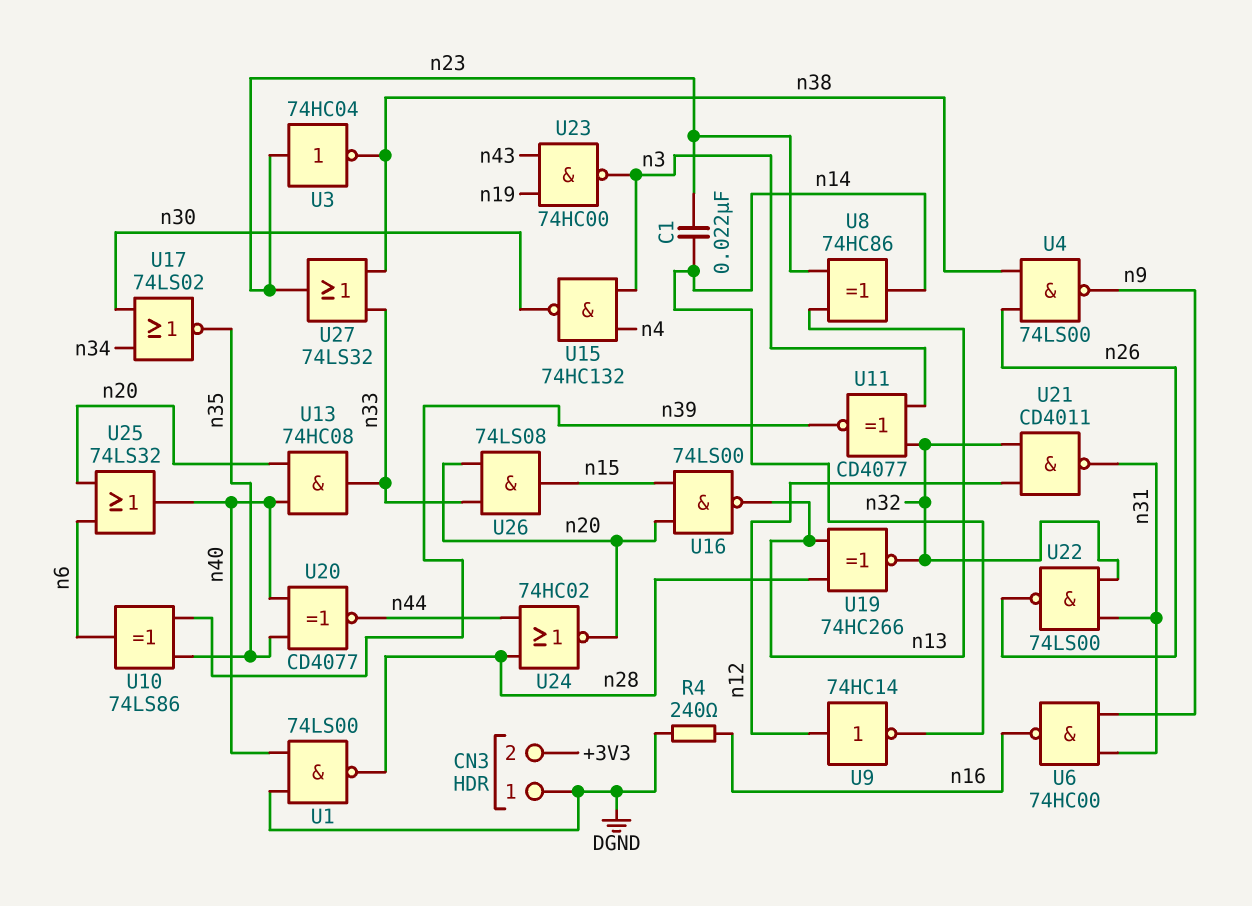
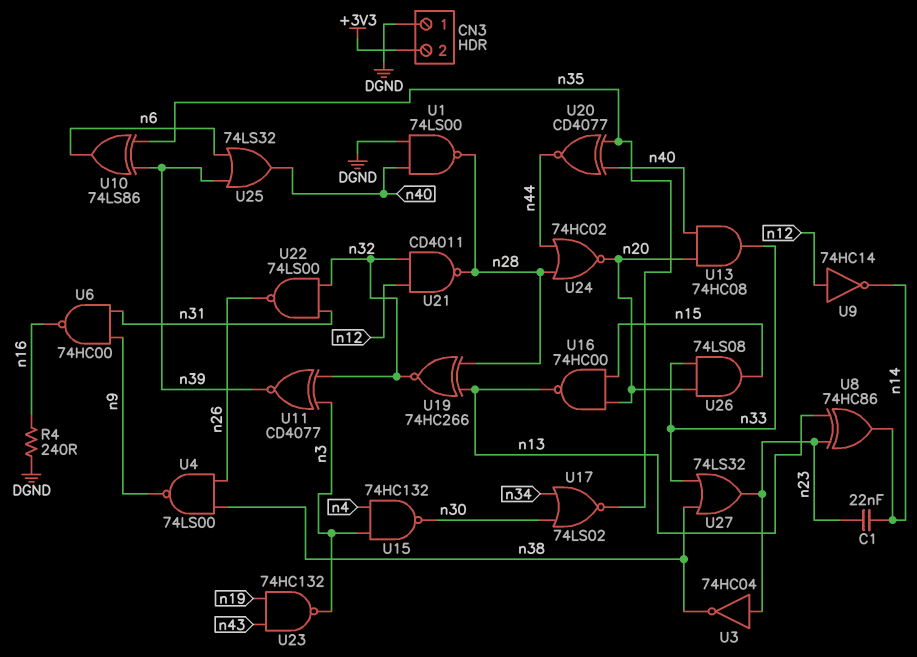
U16: NAND 74LS00 (in n15, in n20, out n13) -> NAND 74HC00 (in n15, in n20, out n13)
U21: NAND CD4011 (in n12, in n32, out n31) -> NAND CD4011 (in n12, in n32, out n28)
U23: NAND 74HC00 (in n19, in n43, out n3) -> NAND 74HC132 (in n19, in n43, out n3)
U25: OR 74LS32 (in n6, in n20, out n40) -> OR 74LS32 (in n6, in n39, out n40)

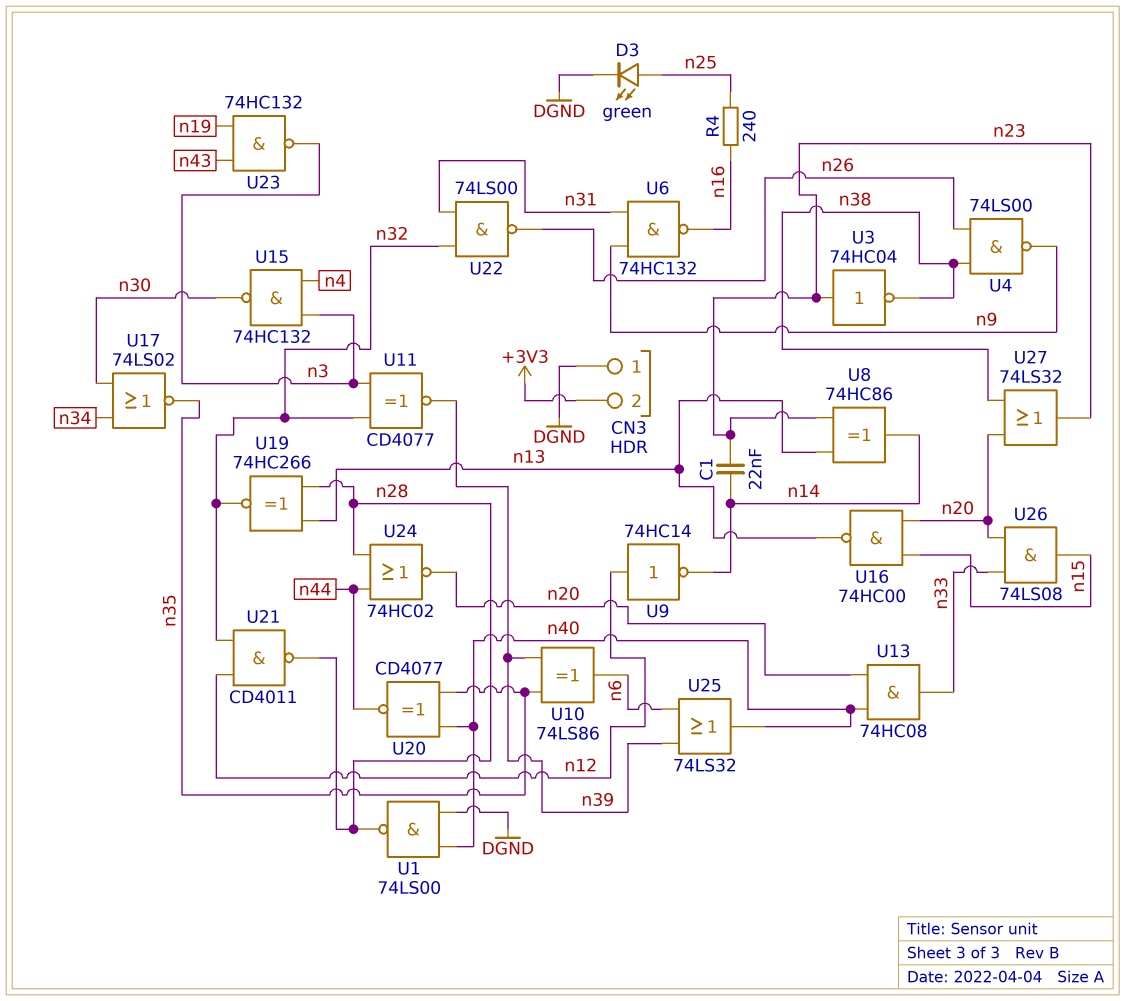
D3: none -> LED green (A n25, K DGND)
R4: 240 (DGND, n16) -> 240 (n16, n25)
U6: NAND 74HC00 (in n9, in n31, out n16) -> NAND 74HC132 (in n9, in n31, out n16)
U27: OR 74LS32 (in n33, in n38, out n23) -> OR 74LS32 (in n20, in n38, out n23)

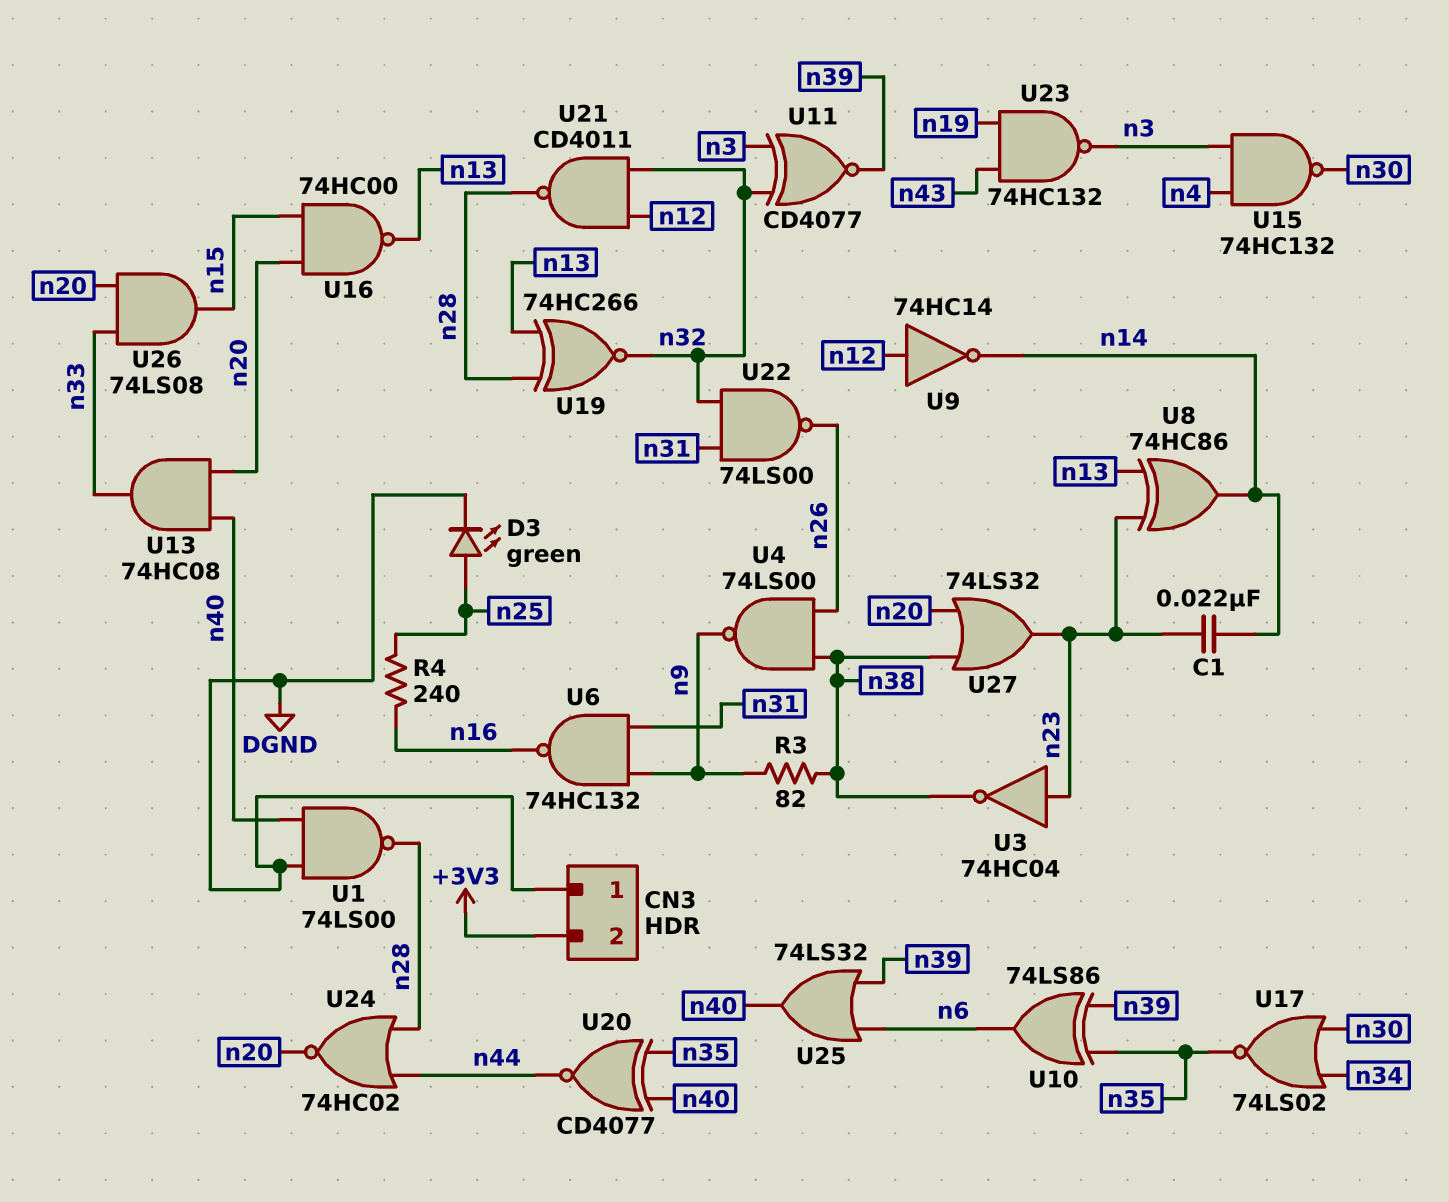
R3: none -> 82 (n9, n38)

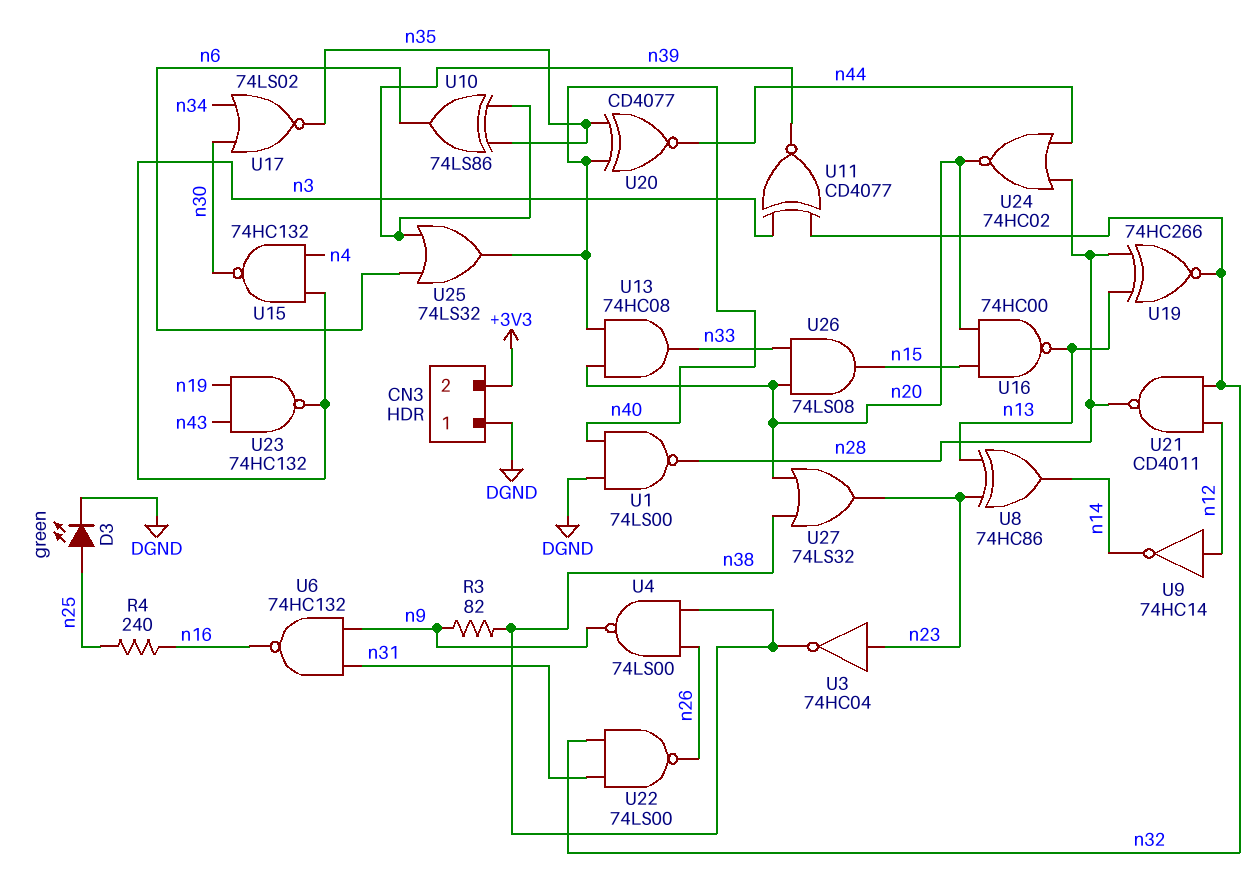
C1: 22nF (n14, n23) -> none

